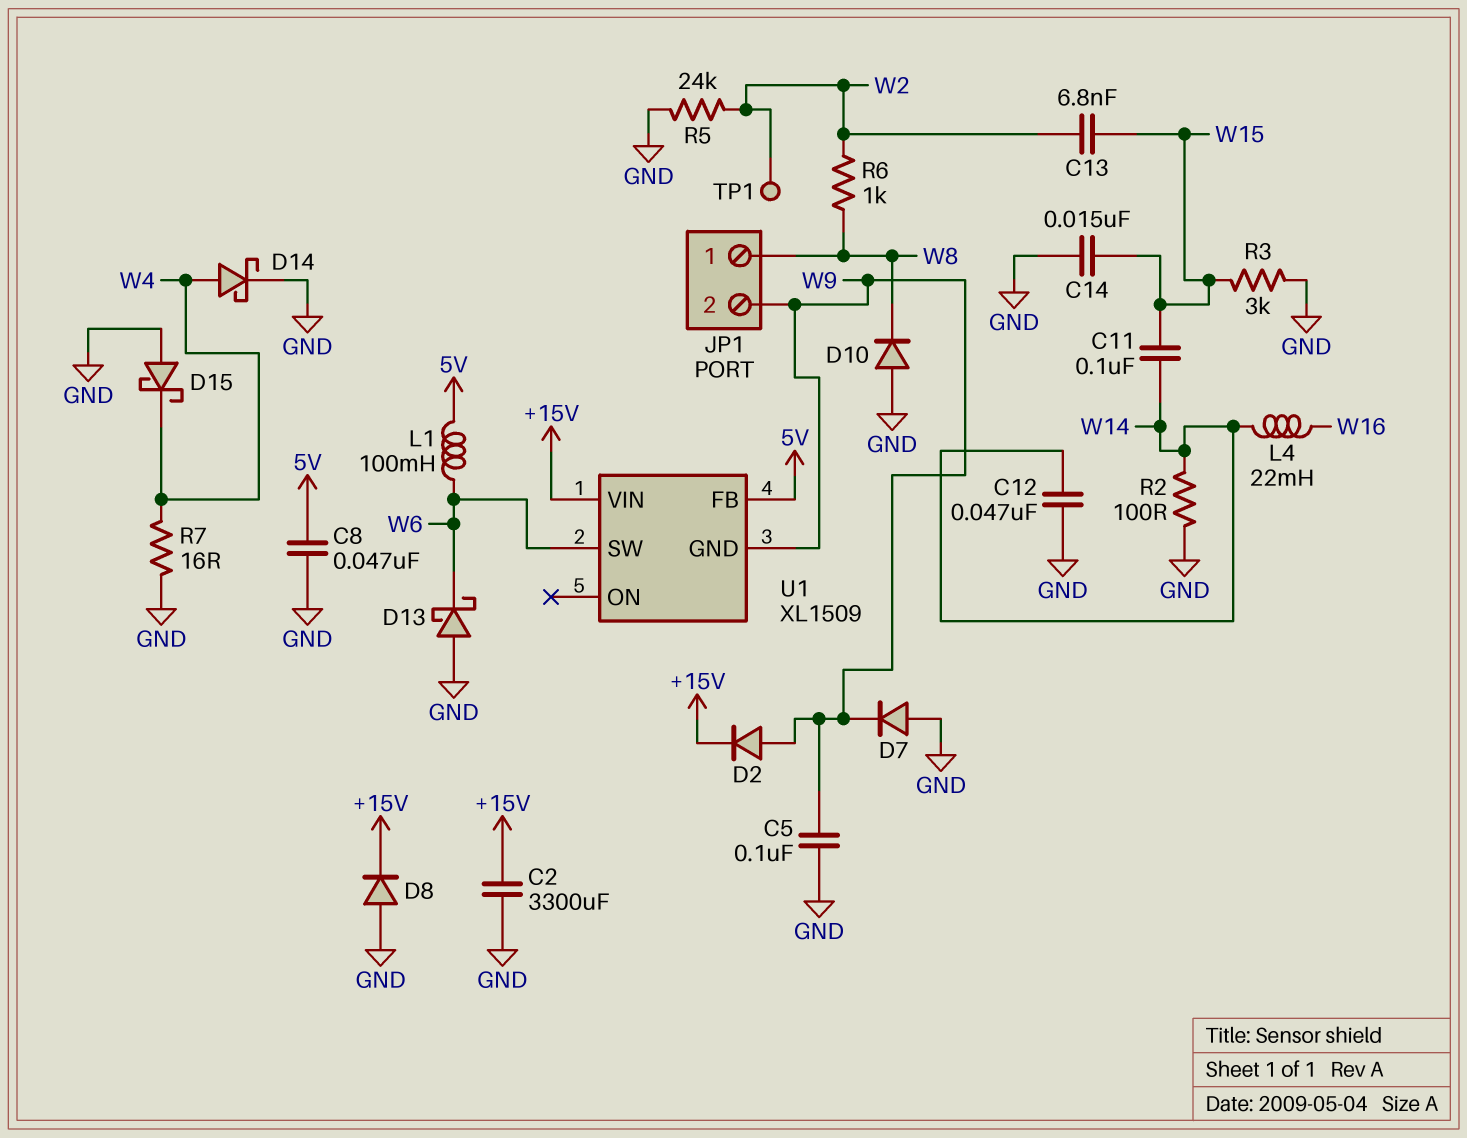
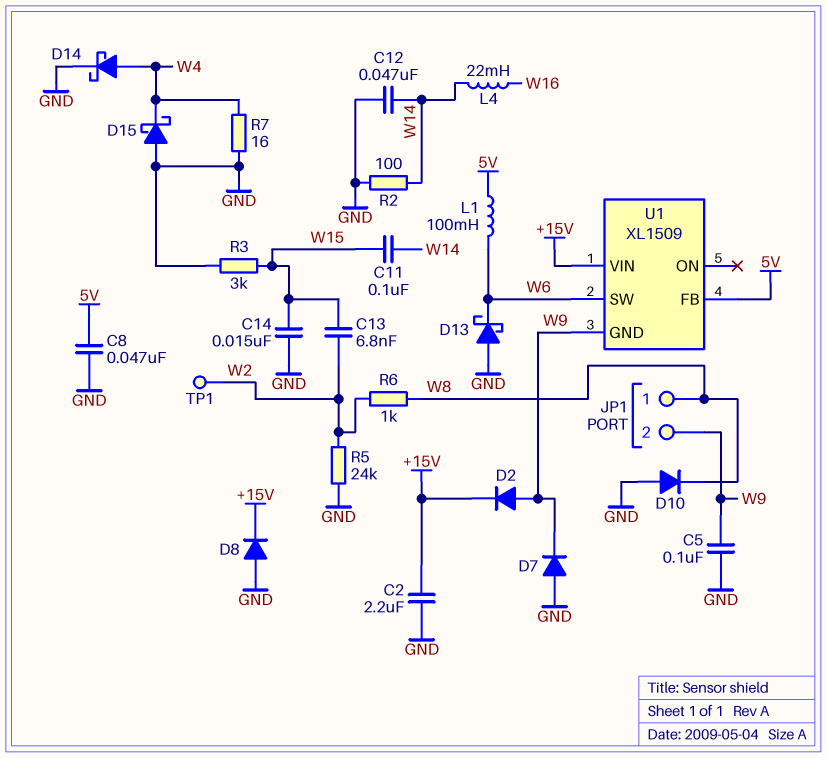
C2: 3300uF (+15V, GND) -> 2.2uF (+15V, GND)

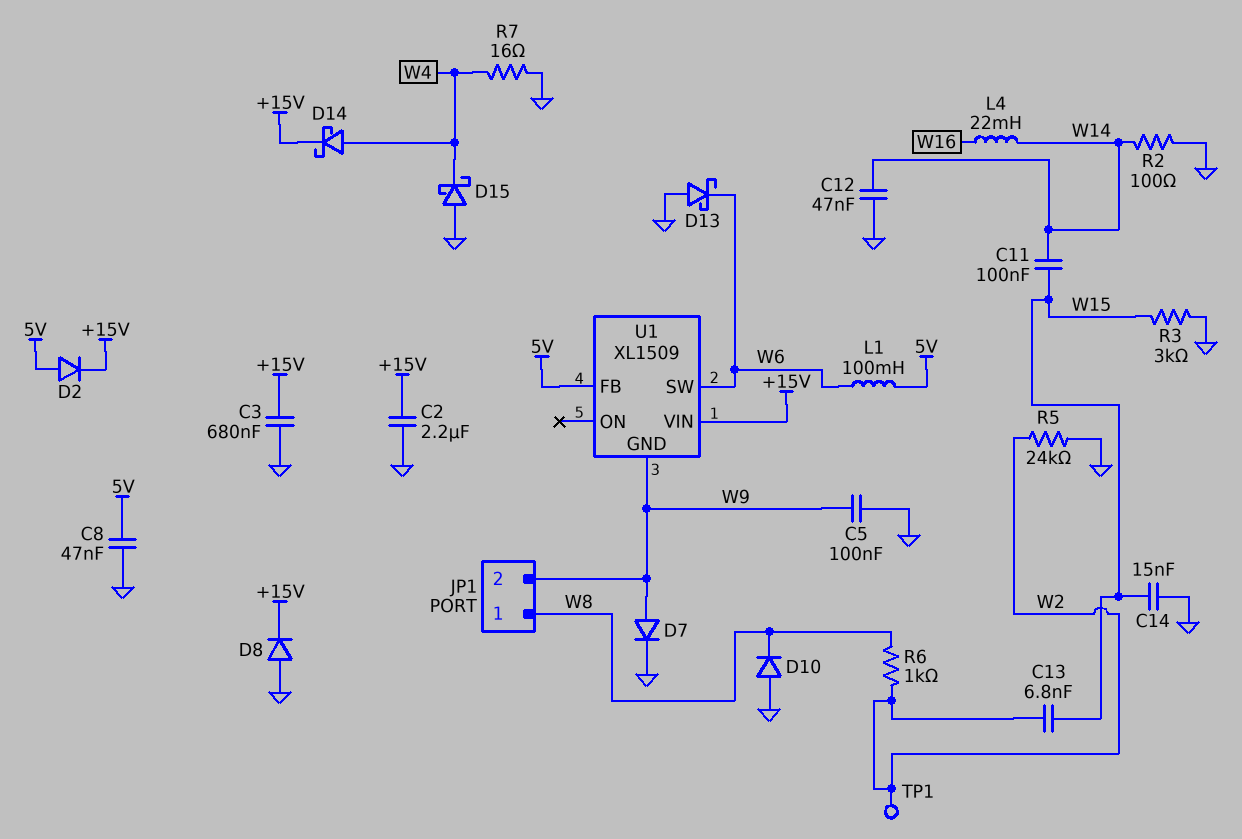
C3: none -> 680nF (+15V, GND)
D2: diode (A W9, K +15V) -> diode (A 5V, K +15V)
D7: diode (A GND, K W9) -> diode (A W9, K GND)
D14: schottky (A W4, K GND) -> schottky (A W4, K +15V)

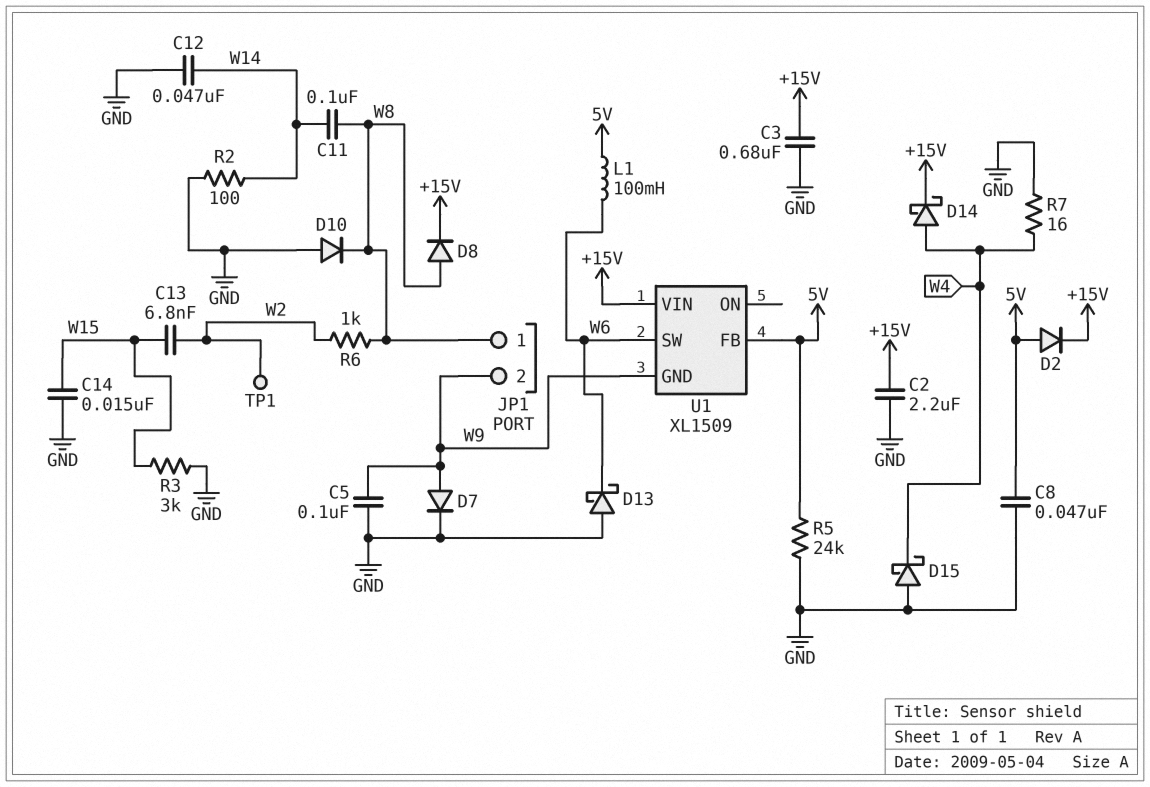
C11: 100nF (W14, W15) -> 100nF (W8, W14)
D8: diode (A GND, K +15V) -> diode (A W8, K +15V)
L4: 22mH (W14, W16) -> none
R5: 24k (GND, W2) -> 24k (5V, GND)

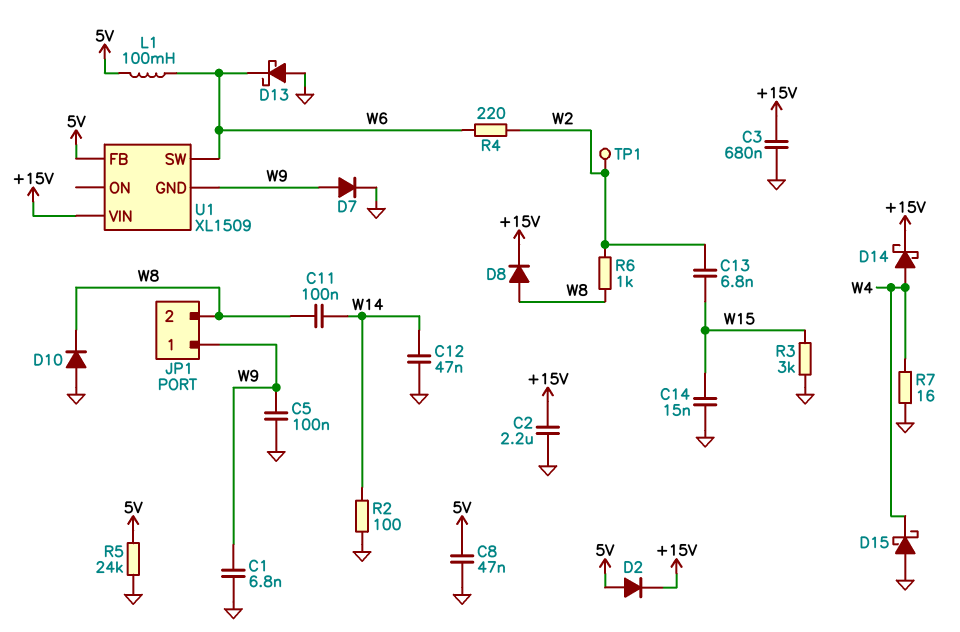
C1: none -> 6.8nF (GND, W9)
JP1 pin 1: W8 -> W9
JP1 pin 2: W9 -> W8
R4: none -> 220 (W2, W6)

